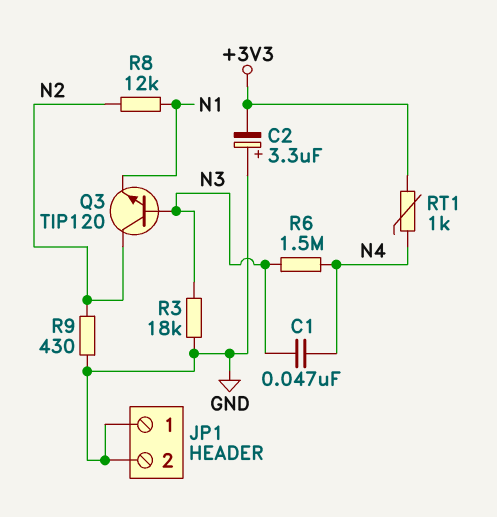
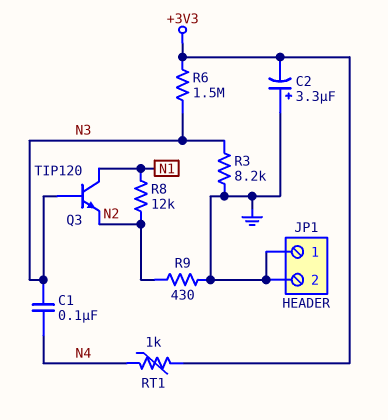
C1: 47nF (N3, N4) -> 100nF (N3, N4)
Q3: NPN TIP120 (B N3, C N2, E N1) -> NPN TIP120 (B N3, C N1, E N2)
R3: 18k (GND, N3) -> 8.2k (GND, N3)
R6: 1.5M (N3, N4) -> 1.5M (+3V3, N3)

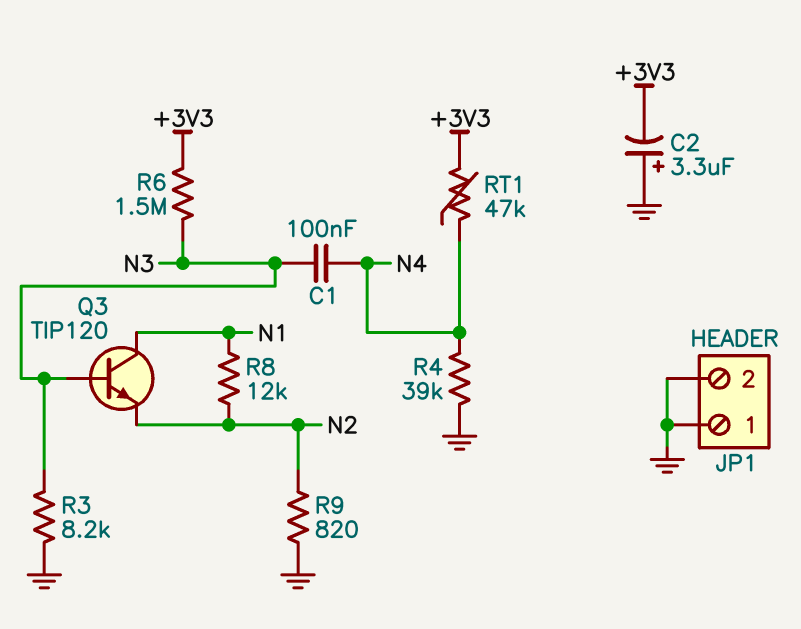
R4: none -> 39k (GND, N4)
R9: 430 (GND, N2) -> 820 (GND, N2)
RT1: 1k (+3V3, N4) -> 47k (+3V3, N4)

